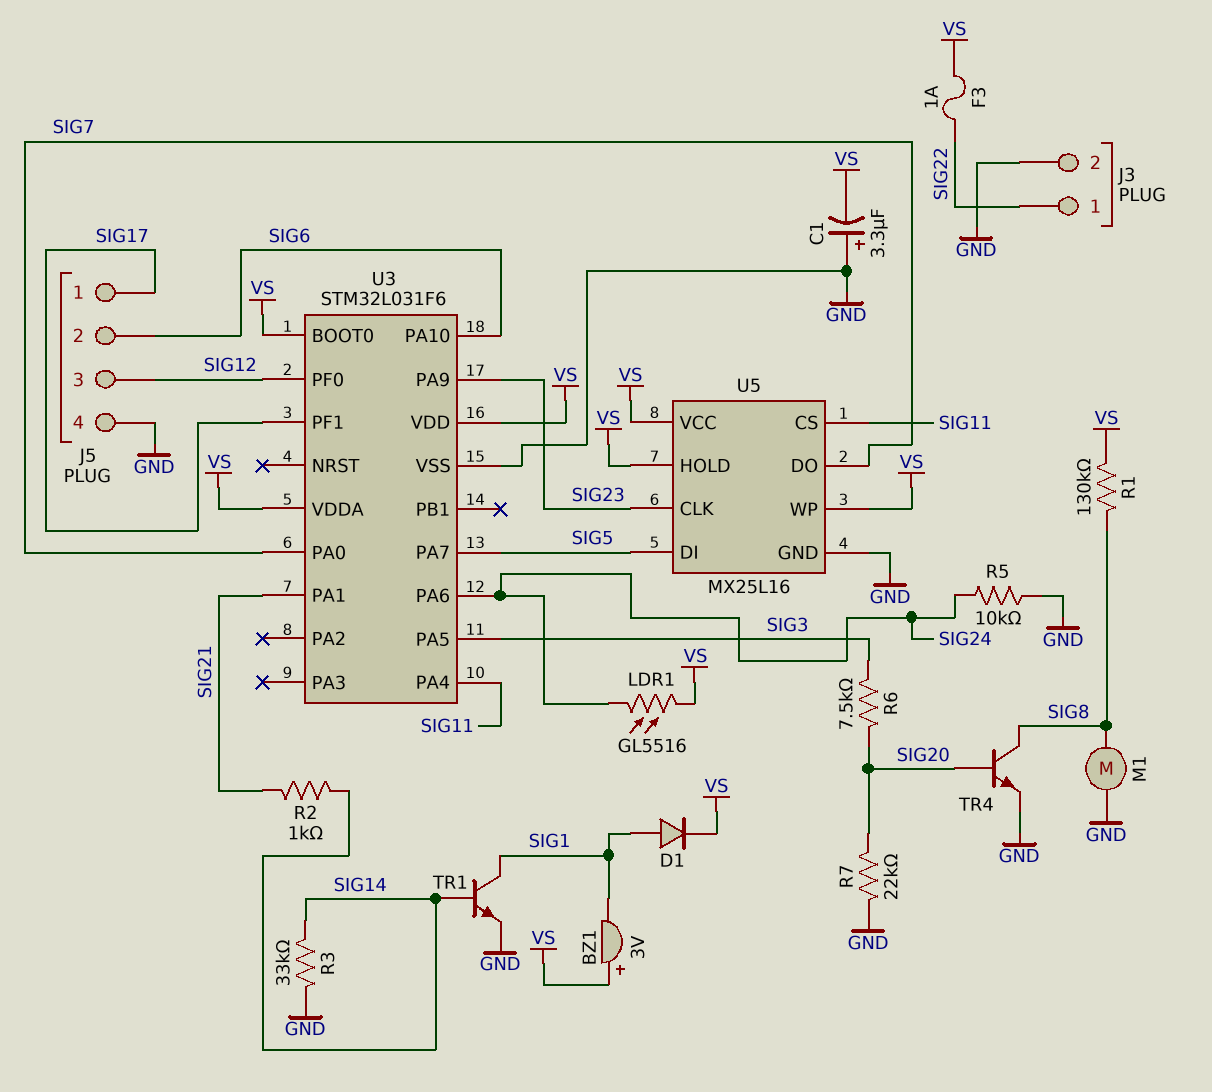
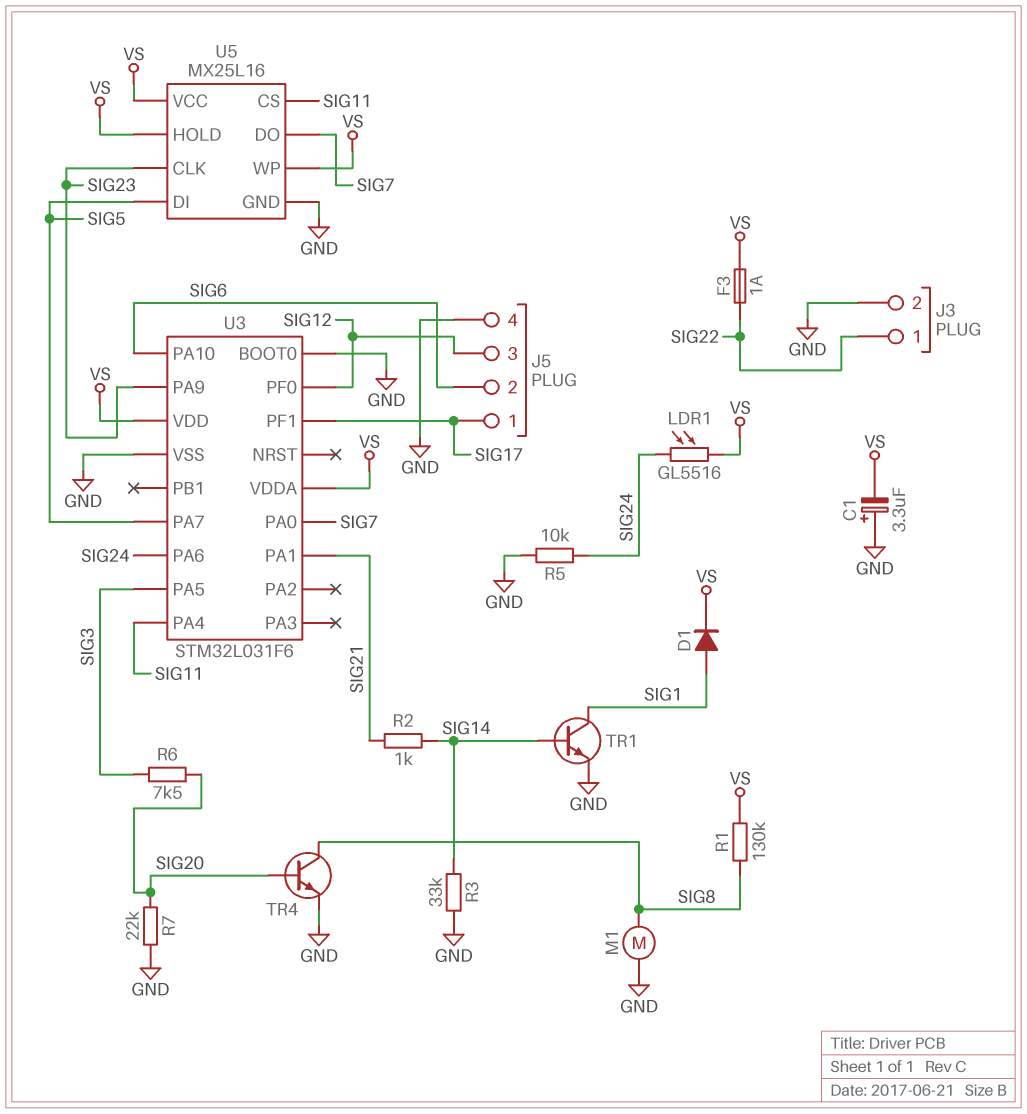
BZ1: buzzer 3V (plus VS, minus SIG1) -> none
U3 pin BOOT0: VS -> GND

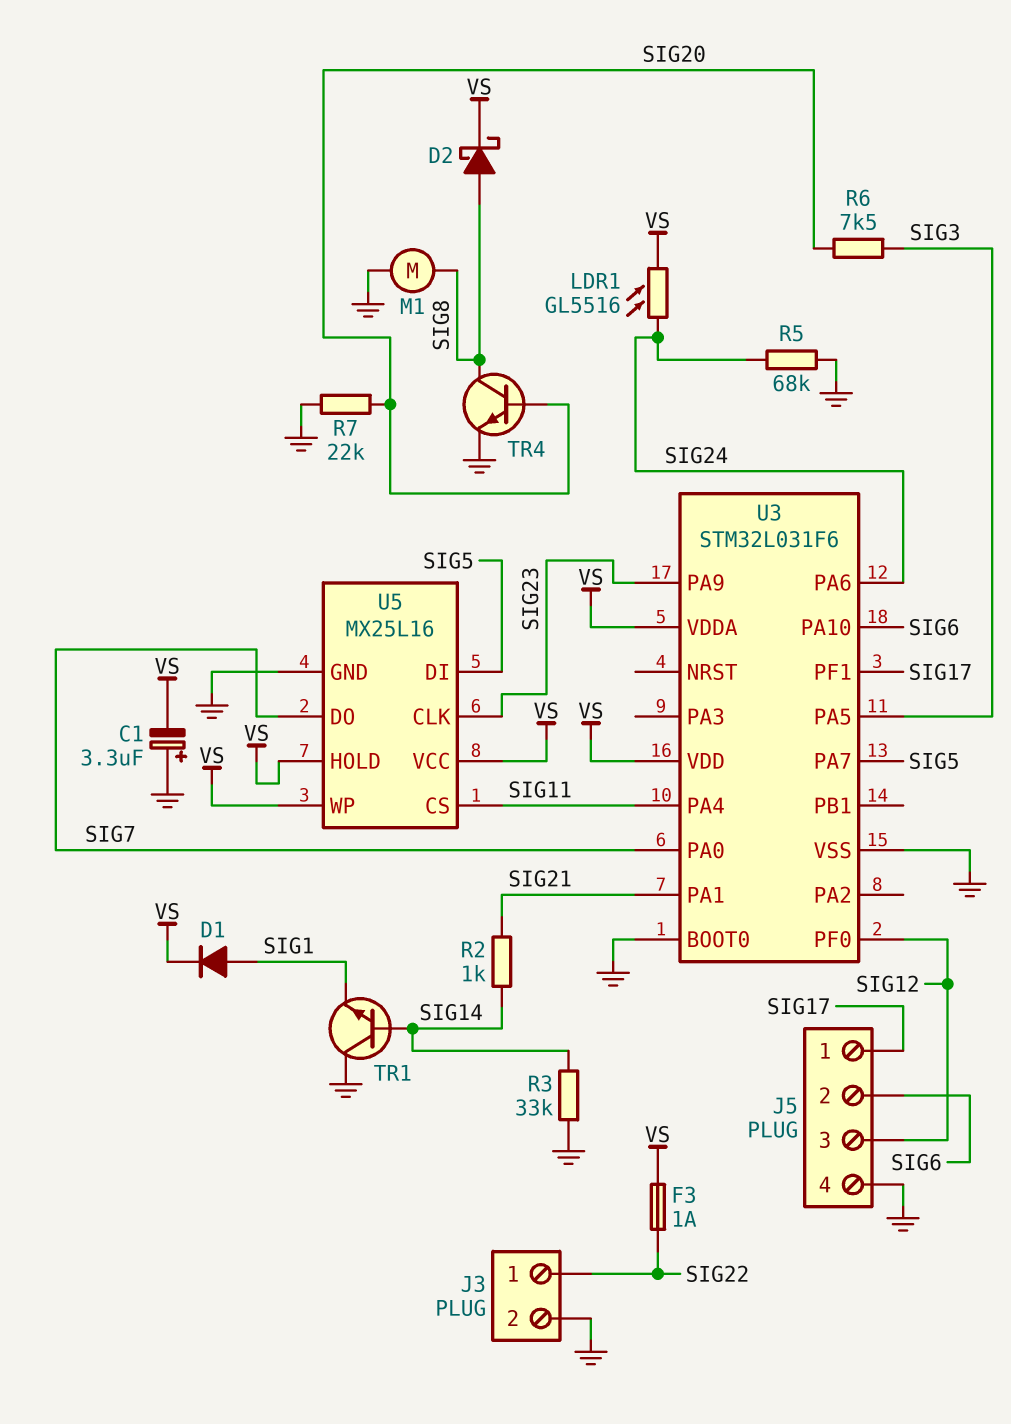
D2: none -> schottky (A SIG8, K VS)
R1: 130k (SIG8, VS) -> none
R5: 10k (GND, SIG24) -> 68k (GND, SIG24)
TR1: NPN (B SIG14, C SIG1, E GND) -> NPN (B SIG14, C GND, E SIG1)

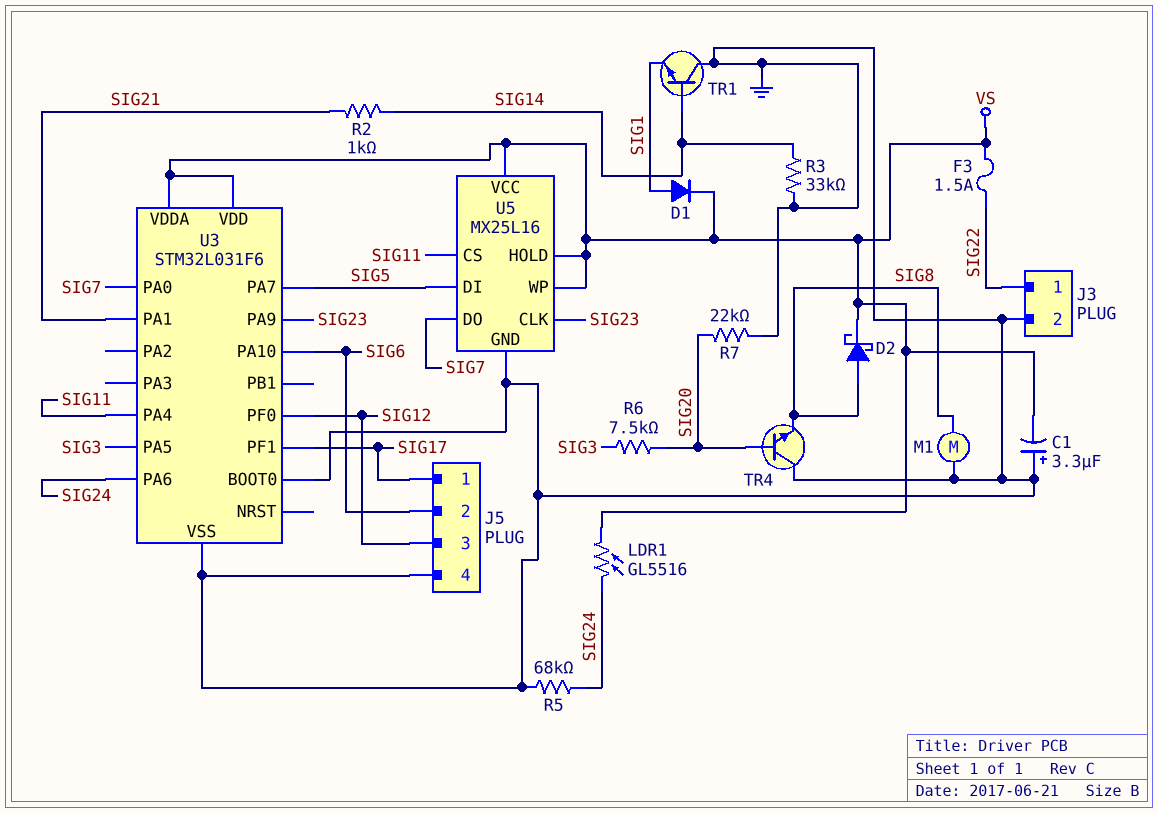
F3: 1A (SIG22, VS) -> 1.5A (SIG22, VS)
TR4: NPN (B SIG20, C SIG8, E GND) -> NPN (B SIG20, C GND, E SIG8)

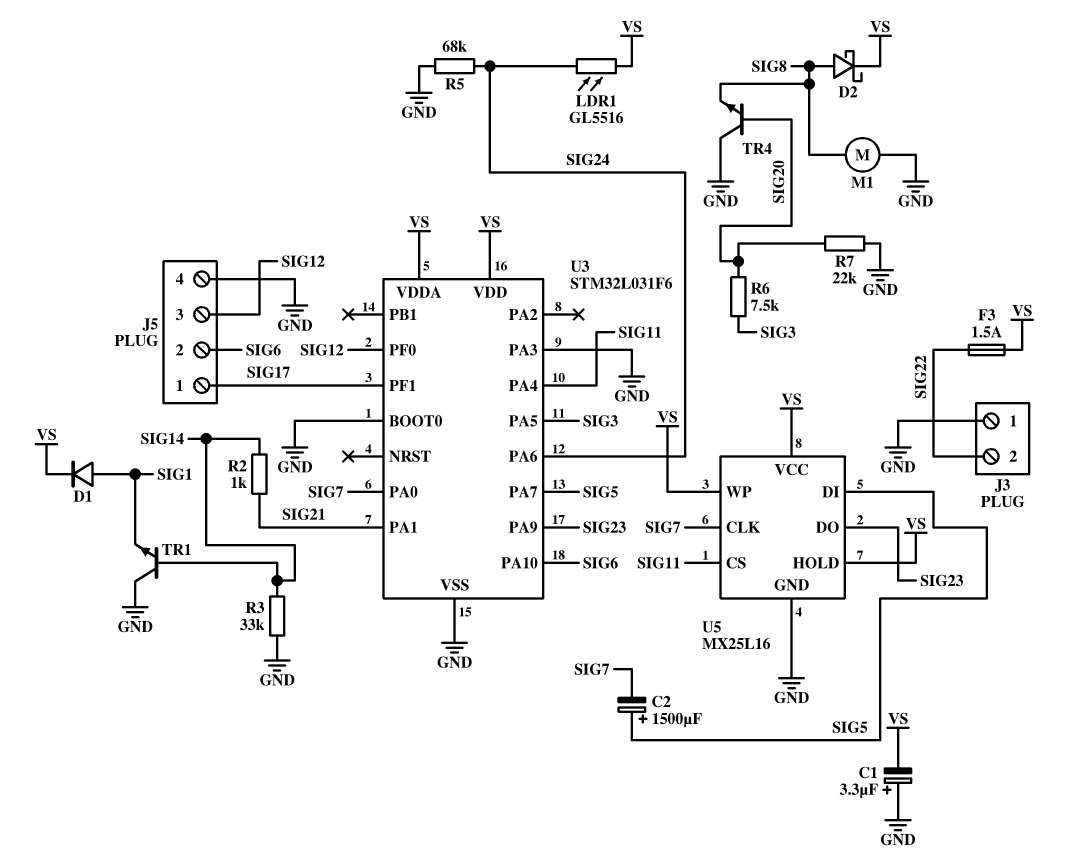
C2: none -> 1500uF (plus SIG5, minus SIG7)
J3 pin 1: SIG22 -> GND
J3 pin 2: GND -> SIG22
U3 pin PA3: none -> GND
U5 pin CLK: SIG23 -> SIG7
U5 pin DO: SIG7 -> SIG23

